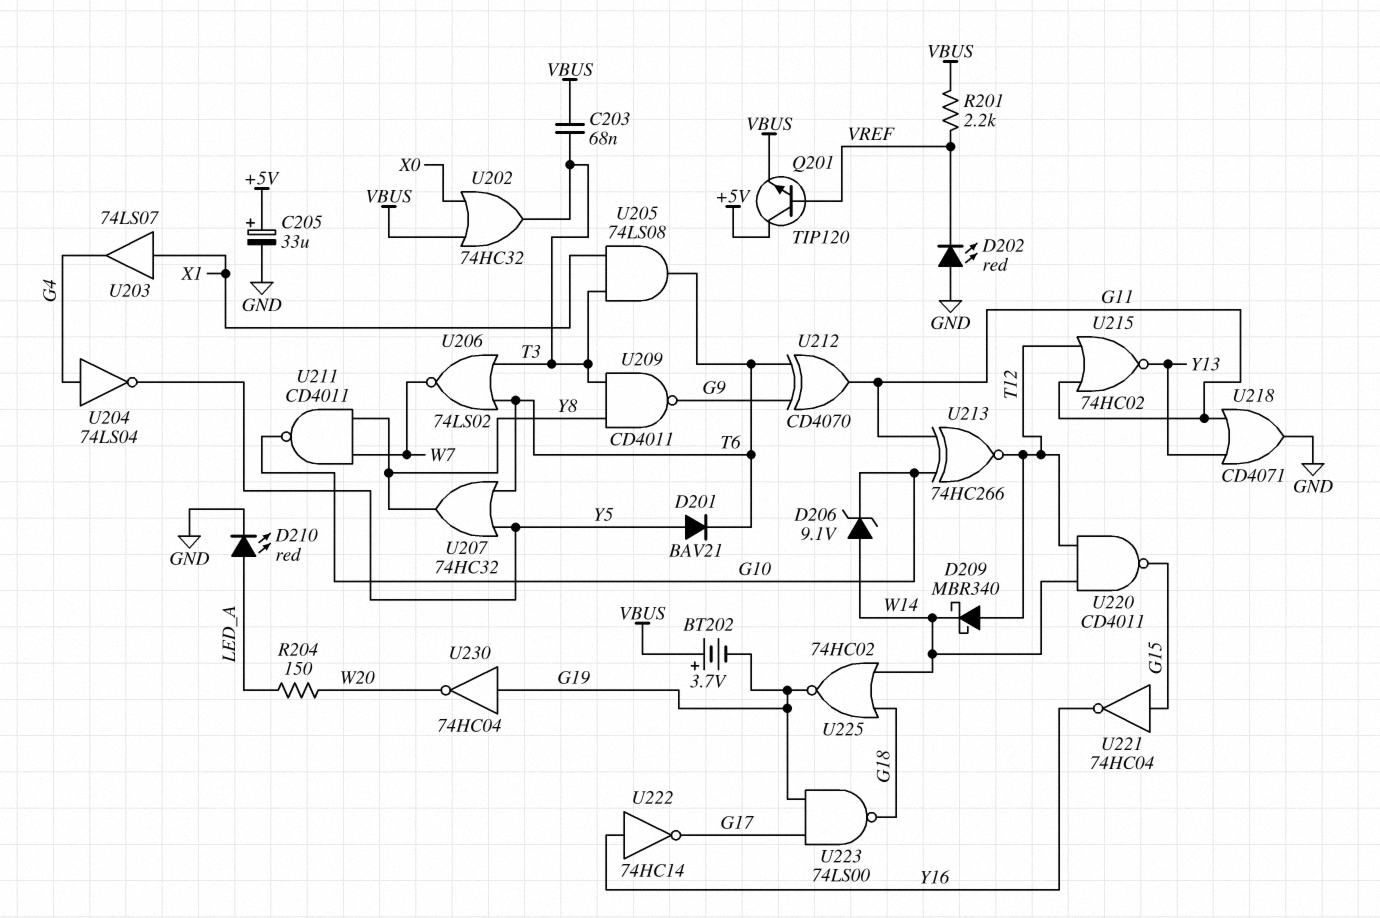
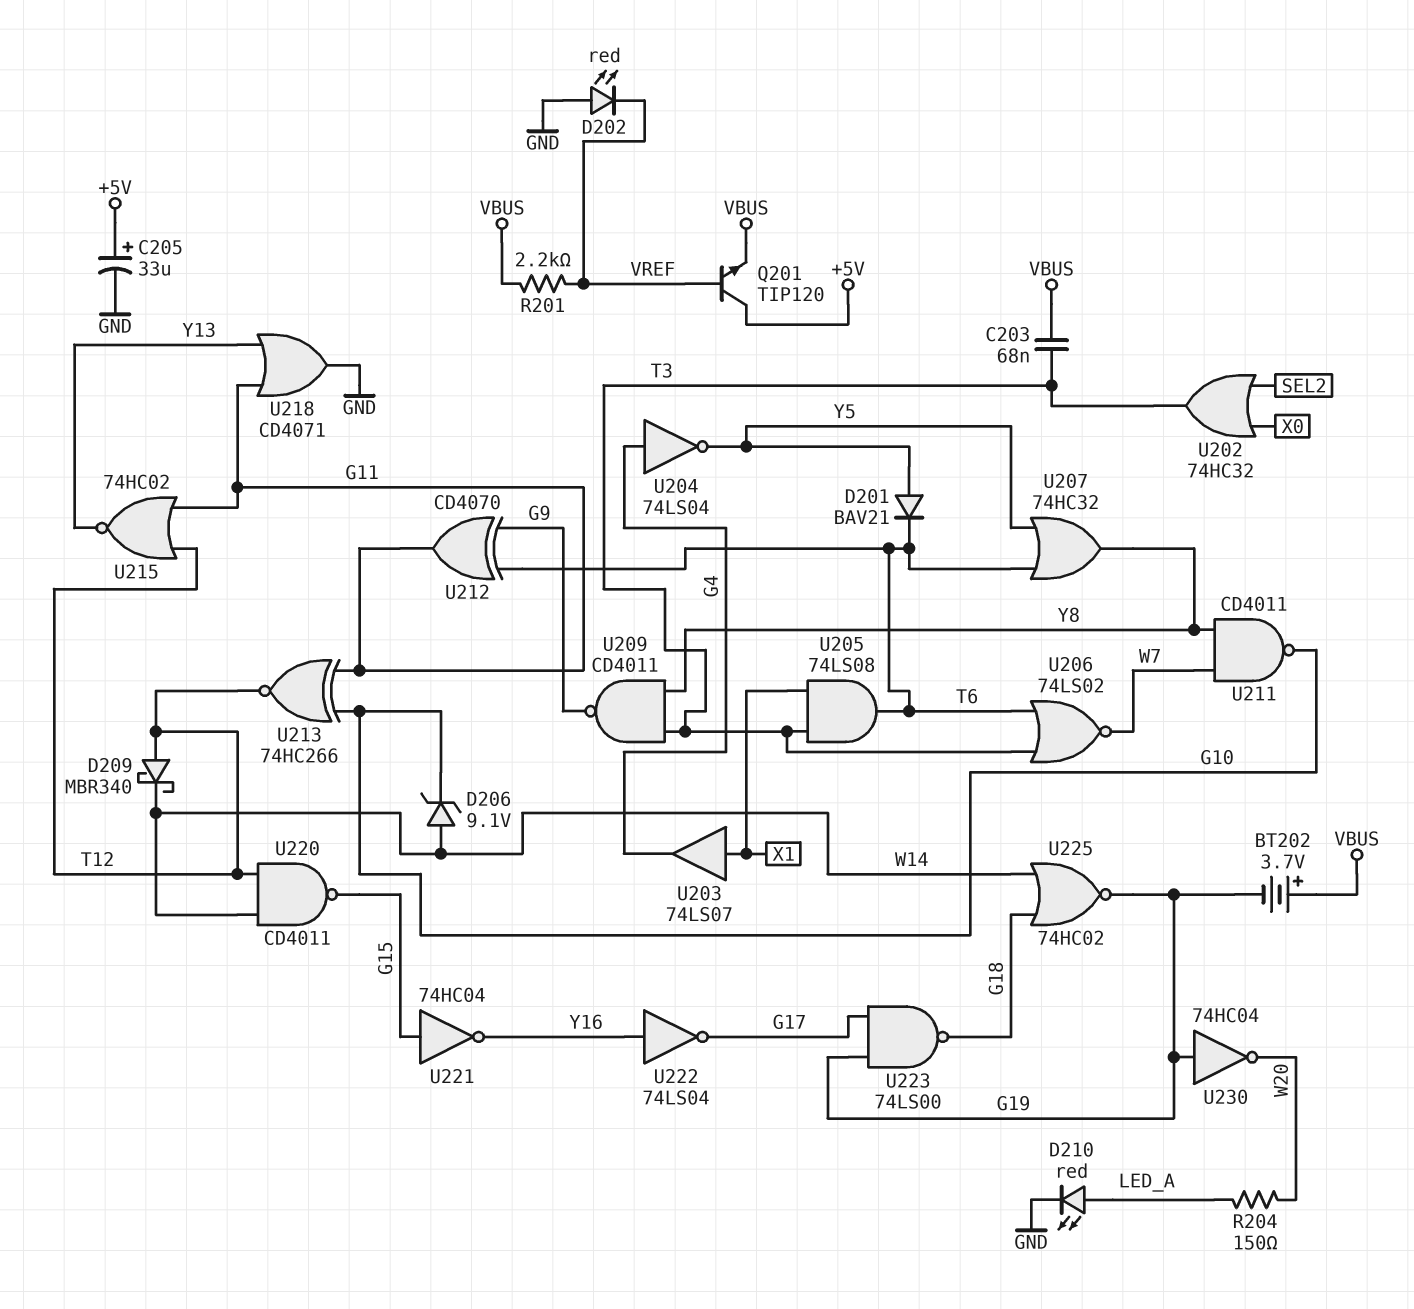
U202: OR 74HC32 (in VBUS, in X0, out T3) -> OR 74HC32 (in SEL2, in X0, out T3)
U222: NOT 74HC14 (in Y16, out G17) -> NOT 74LS04 (in Y16, out G17)

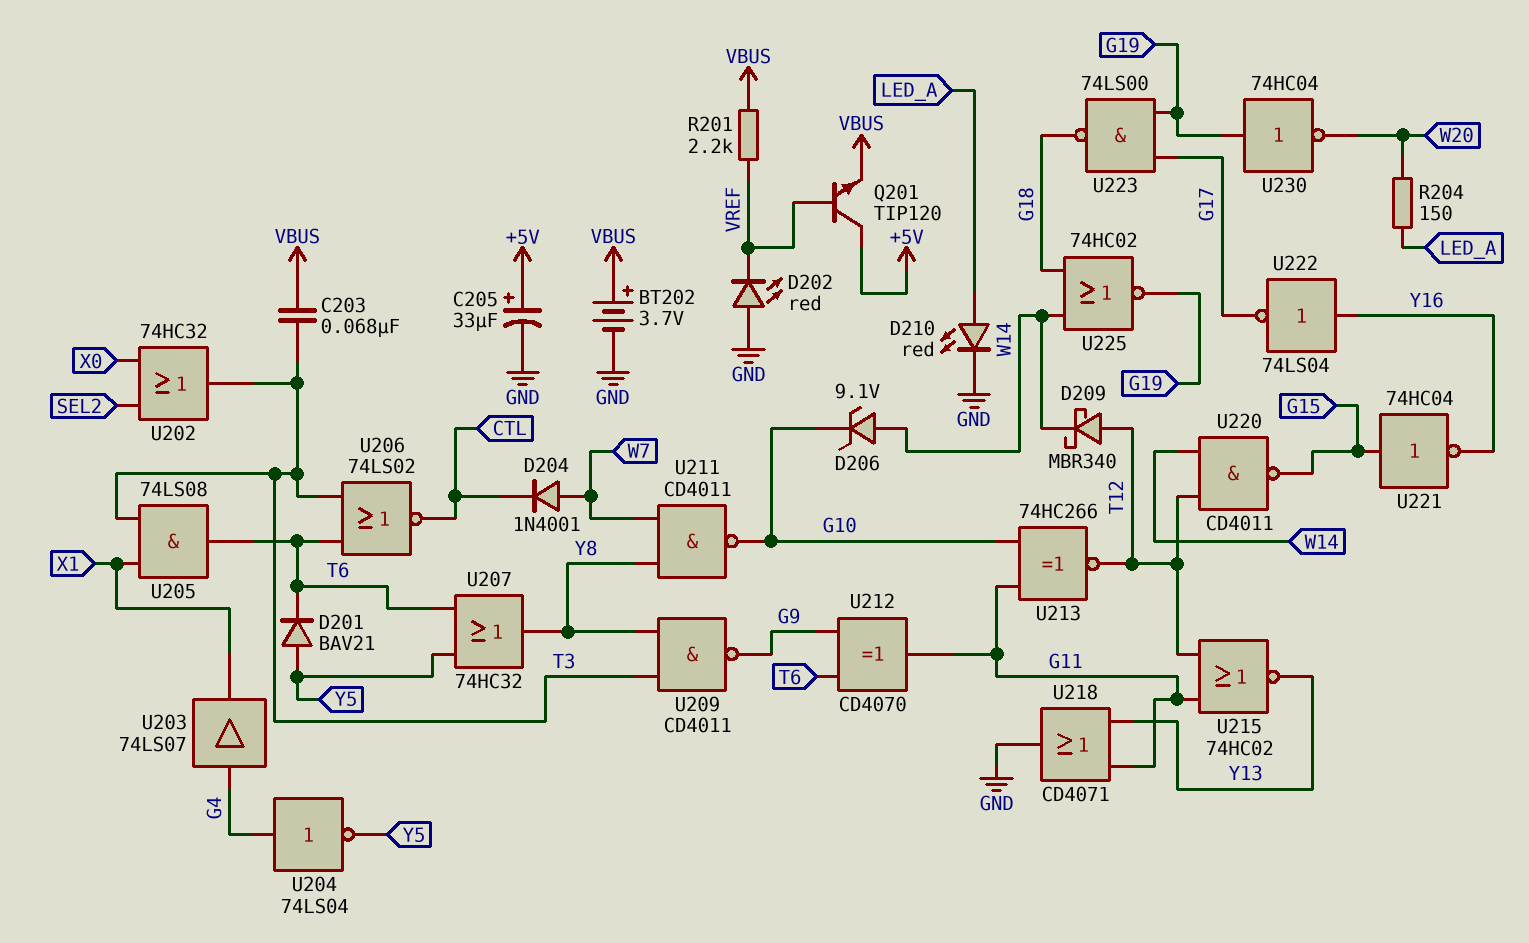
BT202: 3.7V (plus VBUS, minus G19) -> 3.7V (plus VBUS, minus GND)
D204: none -> diode 1N4001 (A W7, K CTL)
U203: buffer 74LS07 (in X1, out G4) -> buffer 74LS07 (in G4, out X1)
U206: NOR 74LS02 (in T3, in T6, out W7) -> NOR 74LS02 (in T3, in T6, out CTL)

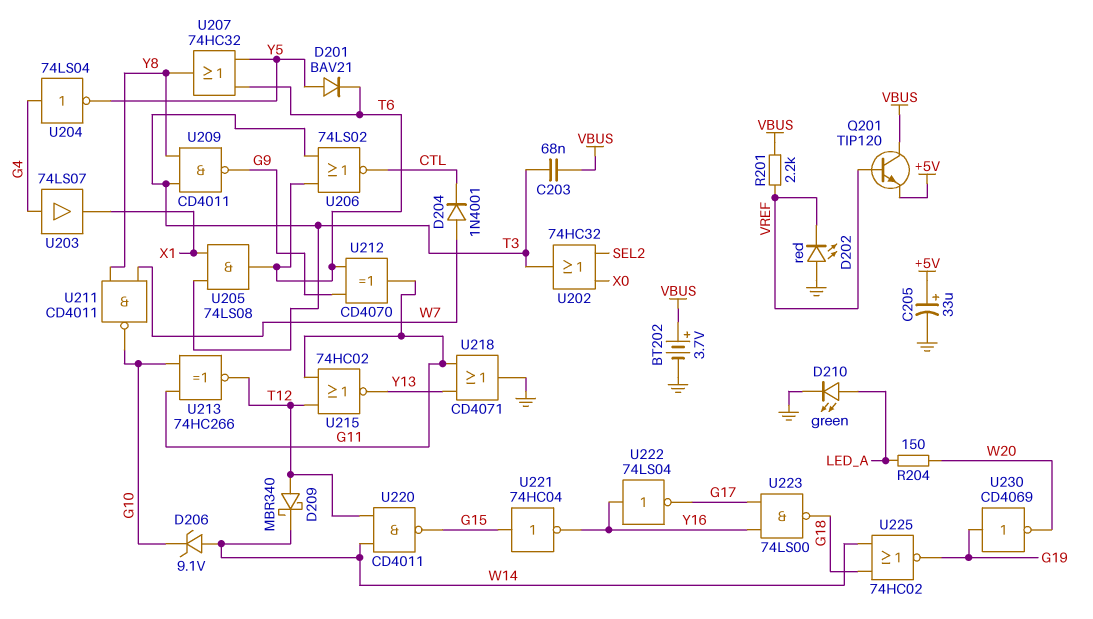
D210: LED red (A LED_A, K GND) -> LED green (A LED_A, K GND)
Q201: NPN TIP120 (B VREF, C +5V, E VBUS) -> NPN TIP120 (B VREF, C VBUS, E +5V)
U223: NAND 74LS00 (in G17, in G19, out G18) -> NAND 74LS00 (in G17, in Y16, out G18)
U230: NOT 74HC04 (in G19, out W20) -> NOT CD4069 (in G19, out W20)

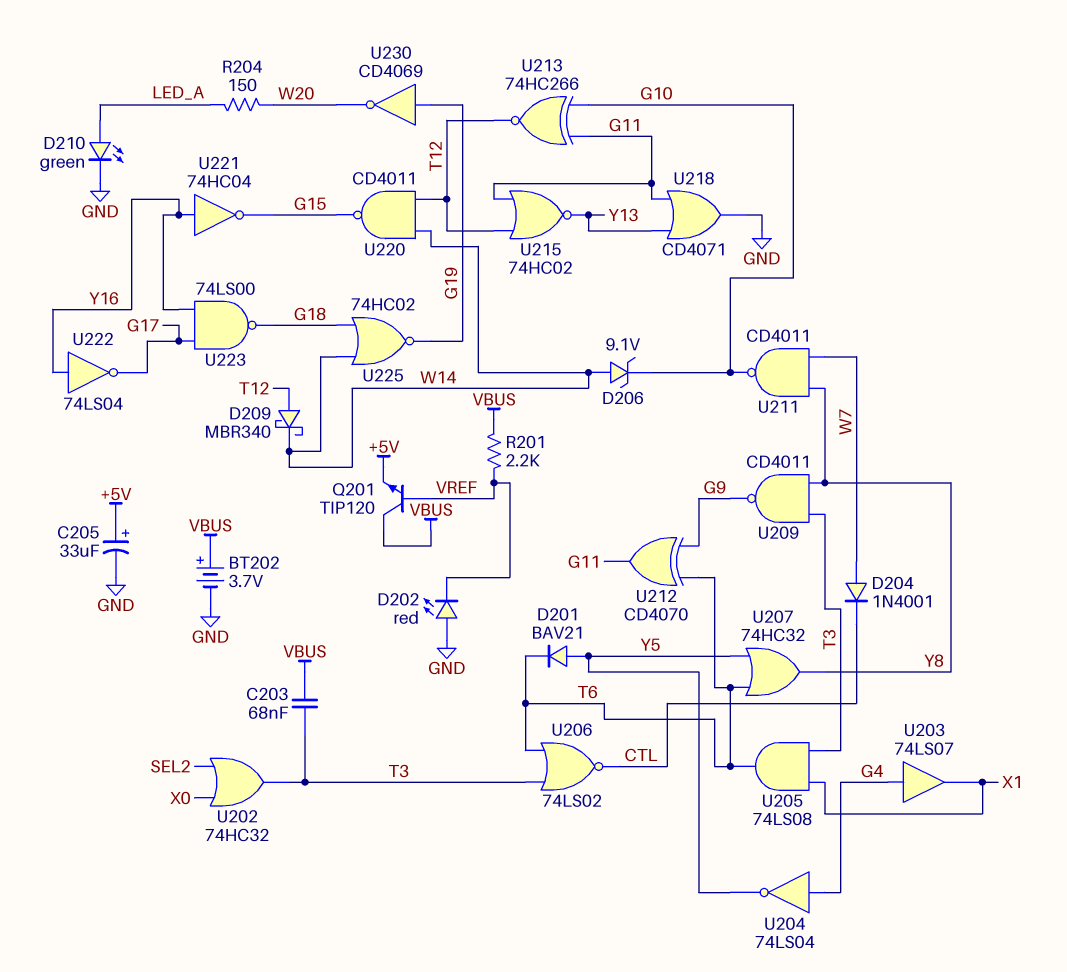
U221: NOT 74HC04 (in G15, out Y16) -> NOT 74HC04 (in Y16, out G15)

